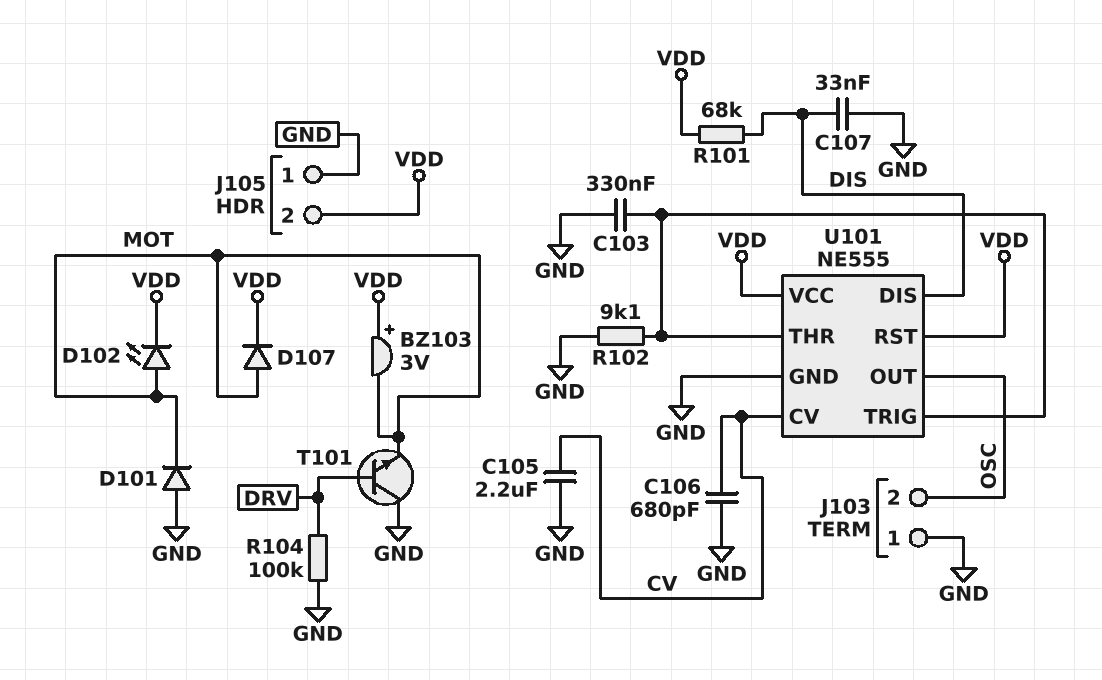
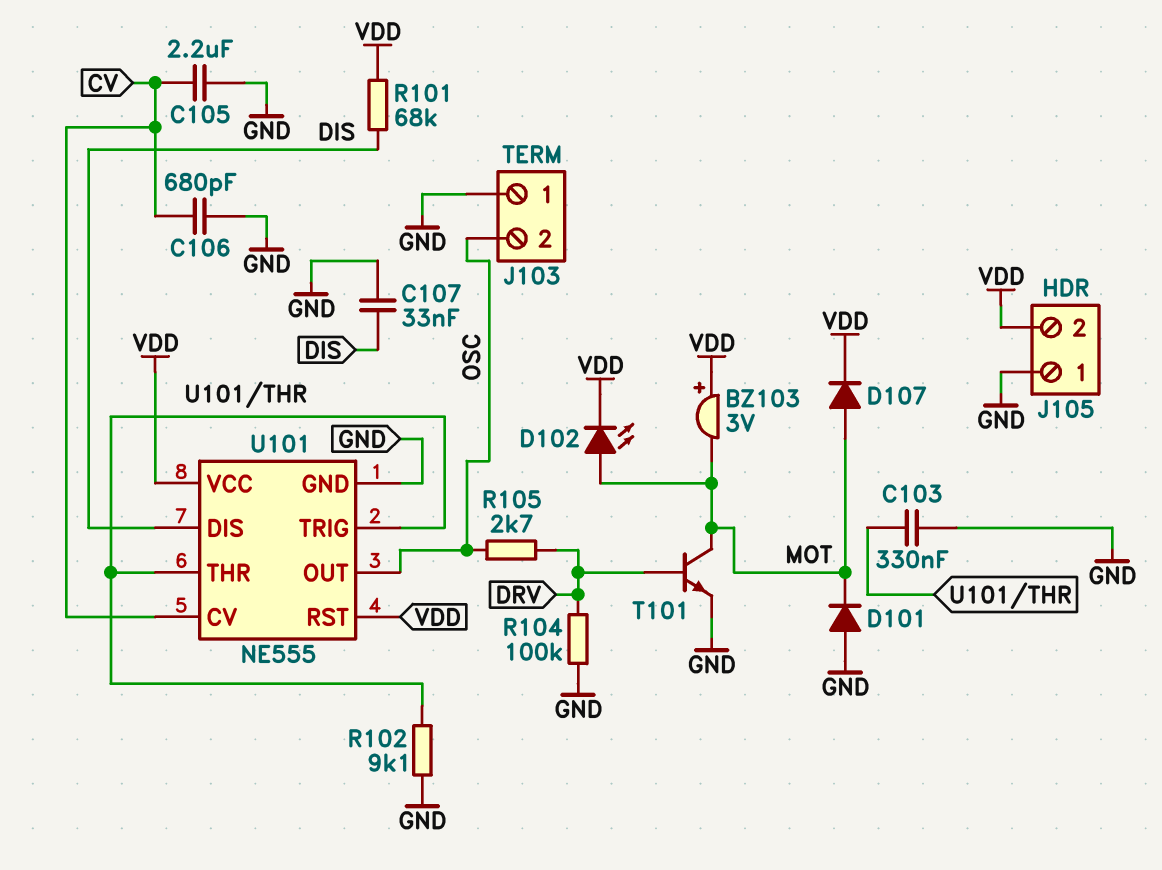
R105: none -> 2.7k (DRV, OSC)
T101: NPN (B DRV, C GND, E MOT) -> NPN (B DRV, C MOT, E GND)

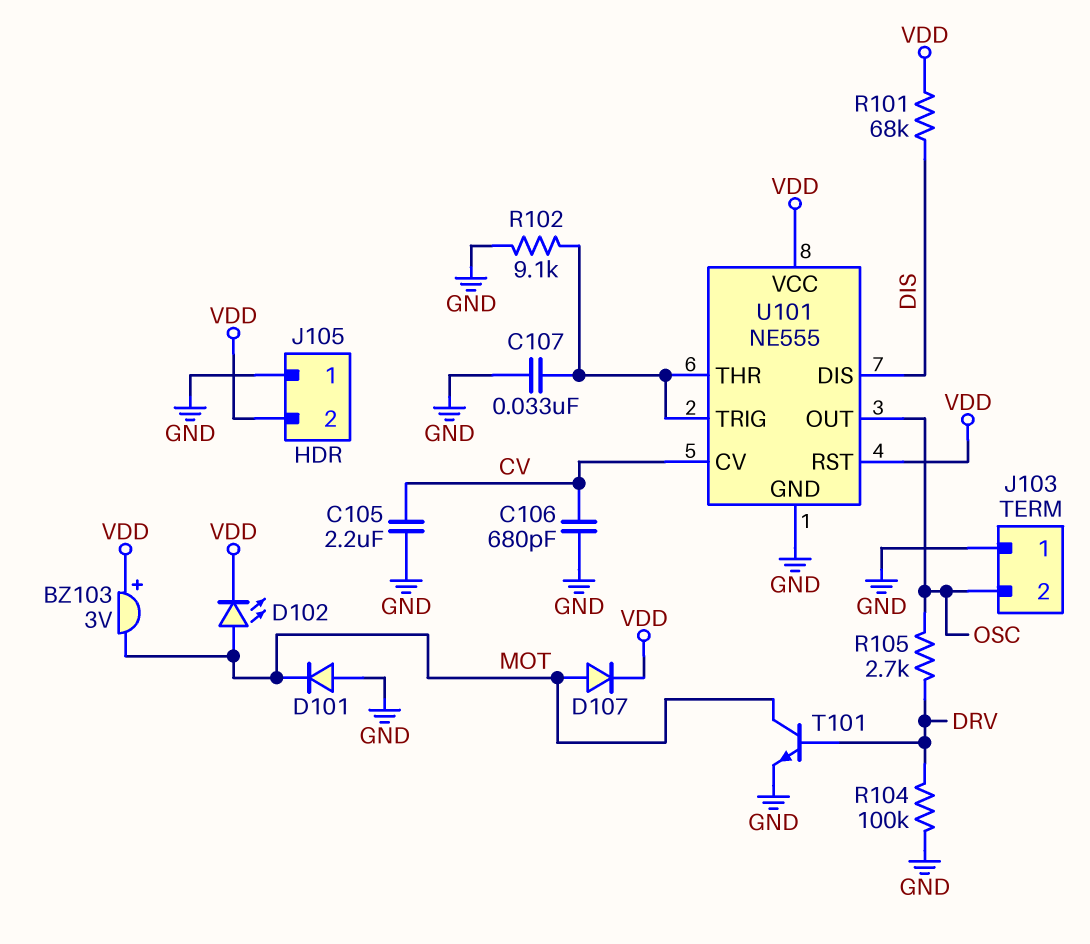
C103: 330nF (GND, U101/THR) -> none
C107: 33nF (DIS, GND) -> 33nF (GND, U101/THR)

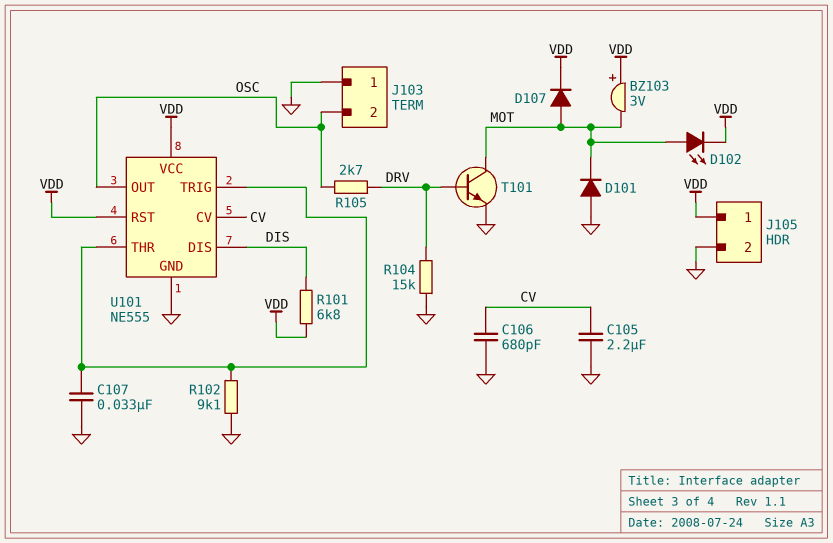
J105 pin 1: GND -> VDD
J105 pin 2: VDD -> GND
R101: 68k (DIS, VDD) -> 6.8k (DIS, VDD)
R104: 100k (DRV, GND) -> 15k (DRV, GND)

